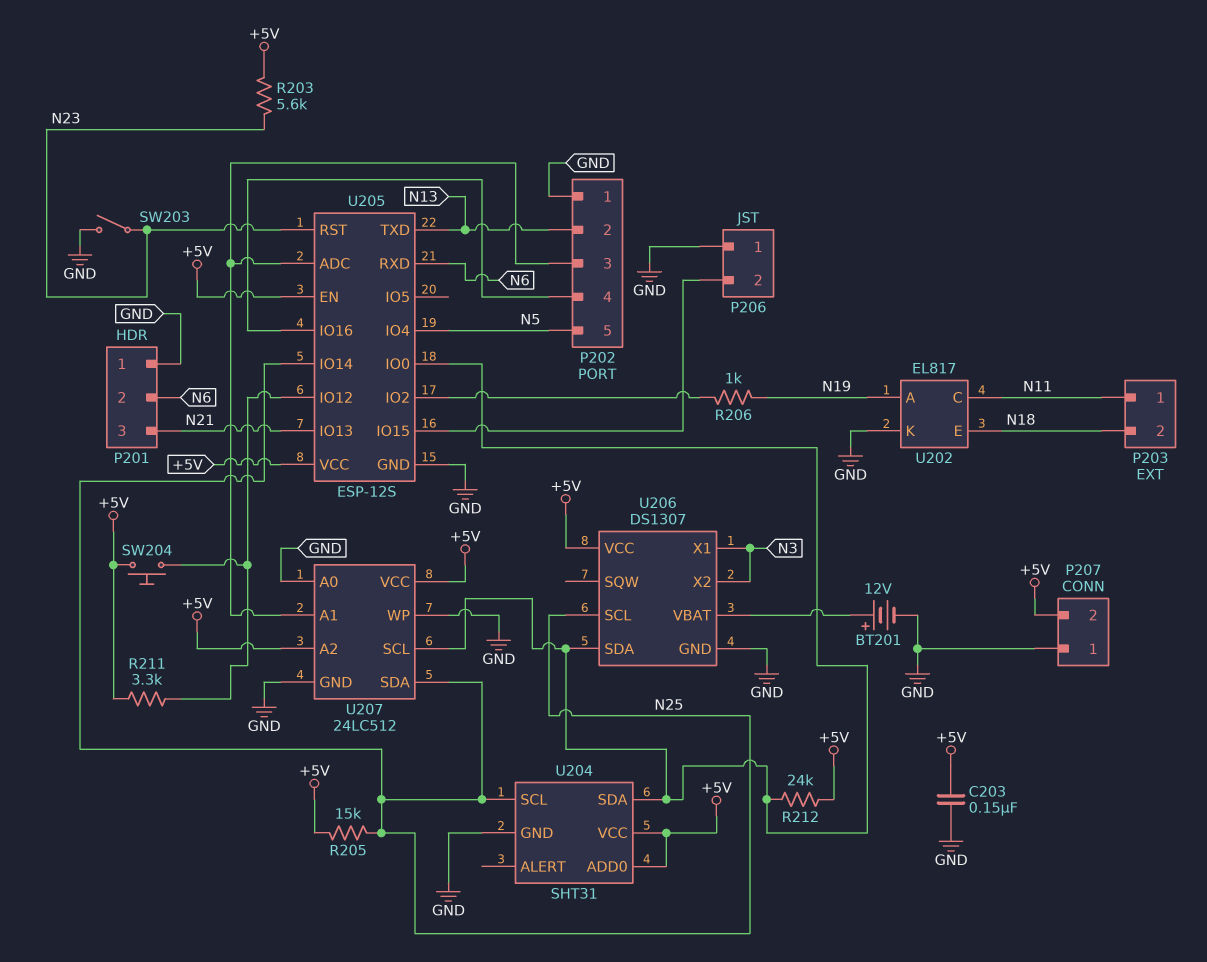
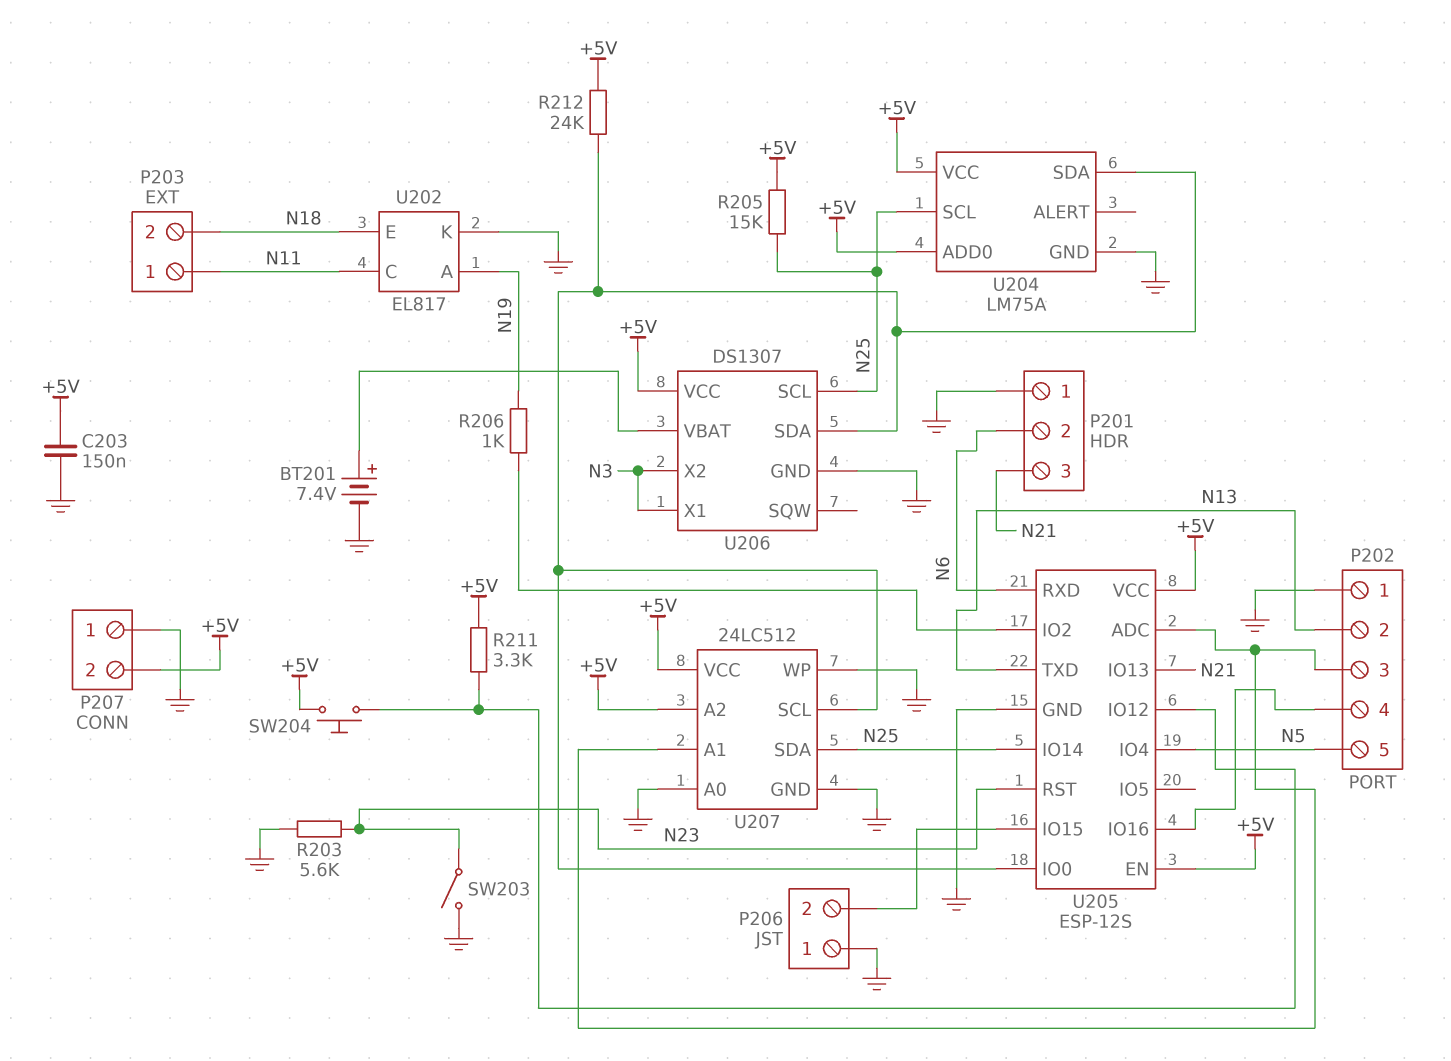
BT201: 12V (plus U206/VBAT, minus GND) -> 7.4V (plus U206/VBAT, minus GND)
R203: 5.6k (+5V, N23) -> 5.6k (GND, N23)
U204: SHT31 -> LM75A

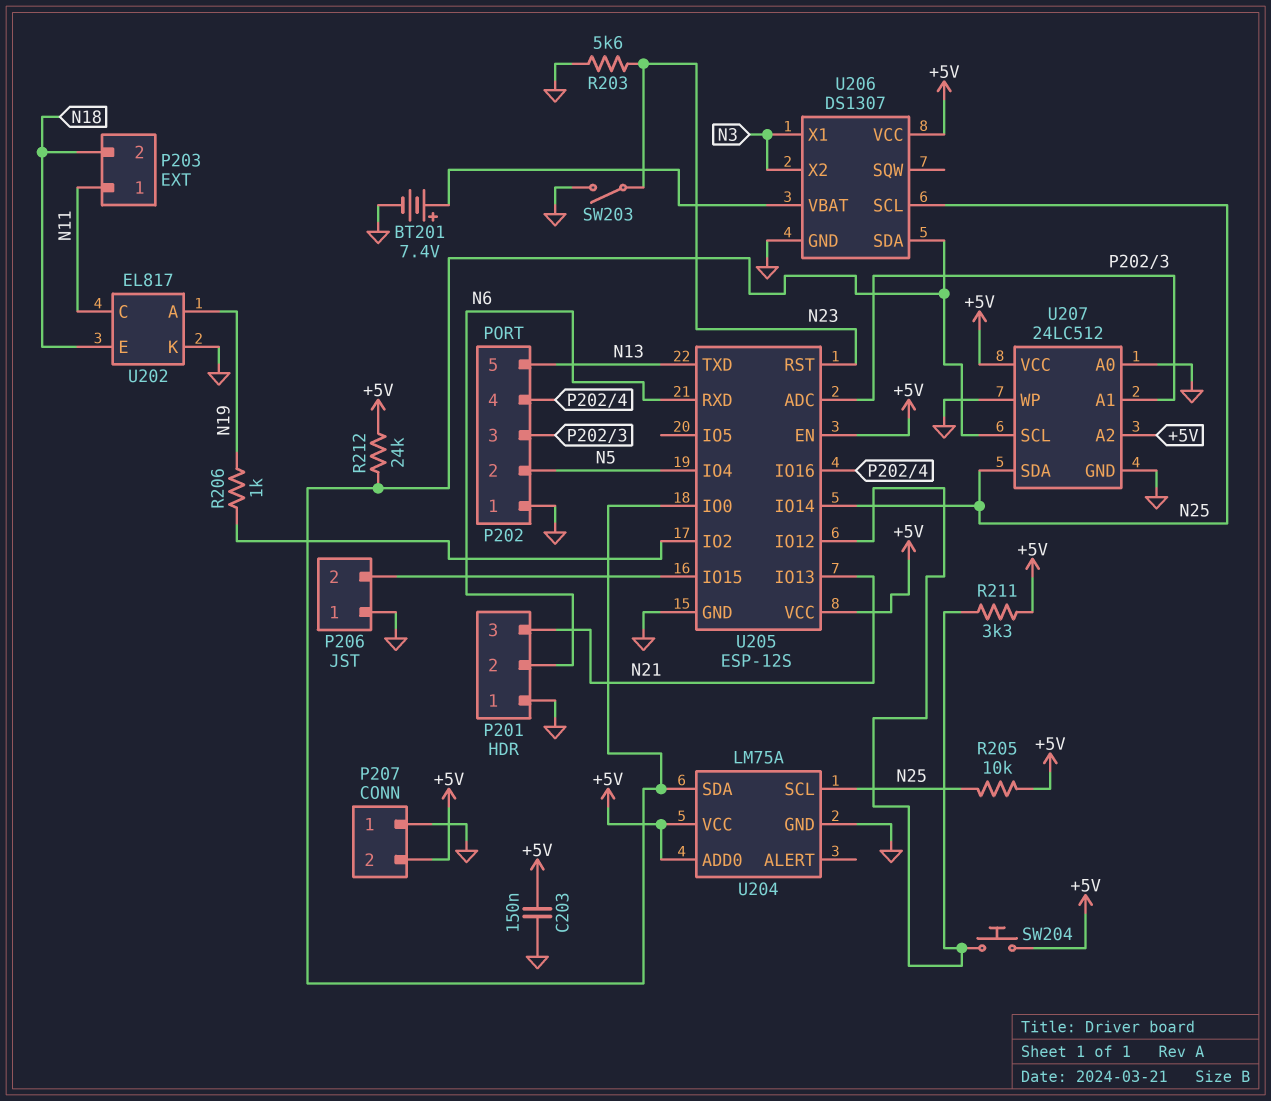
P202 pin 2: N13 -> N5
P202 pin 5: N5 -> N13
R205: 15k (+5V, N25) -> 10k (+5V, N25)

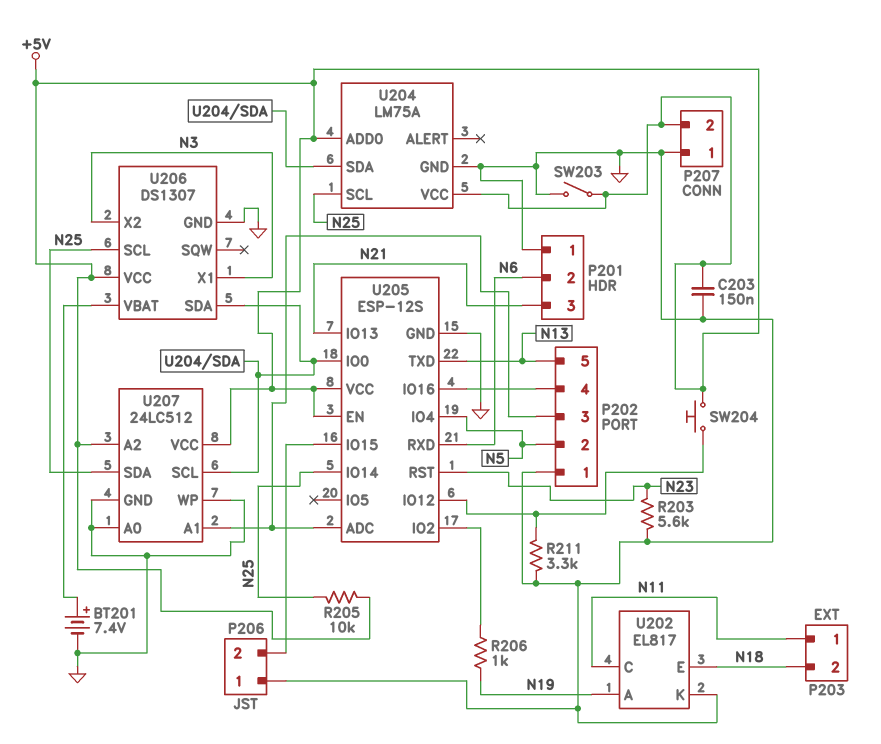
R211: 3.3k (+5V, U205/IO12) -> 3.3k (GND, U205/IO12)
R212: 24k (+5V, U204/SDA) -> none
SW203: switch (GND, N23) -> switch (+5V, GND)

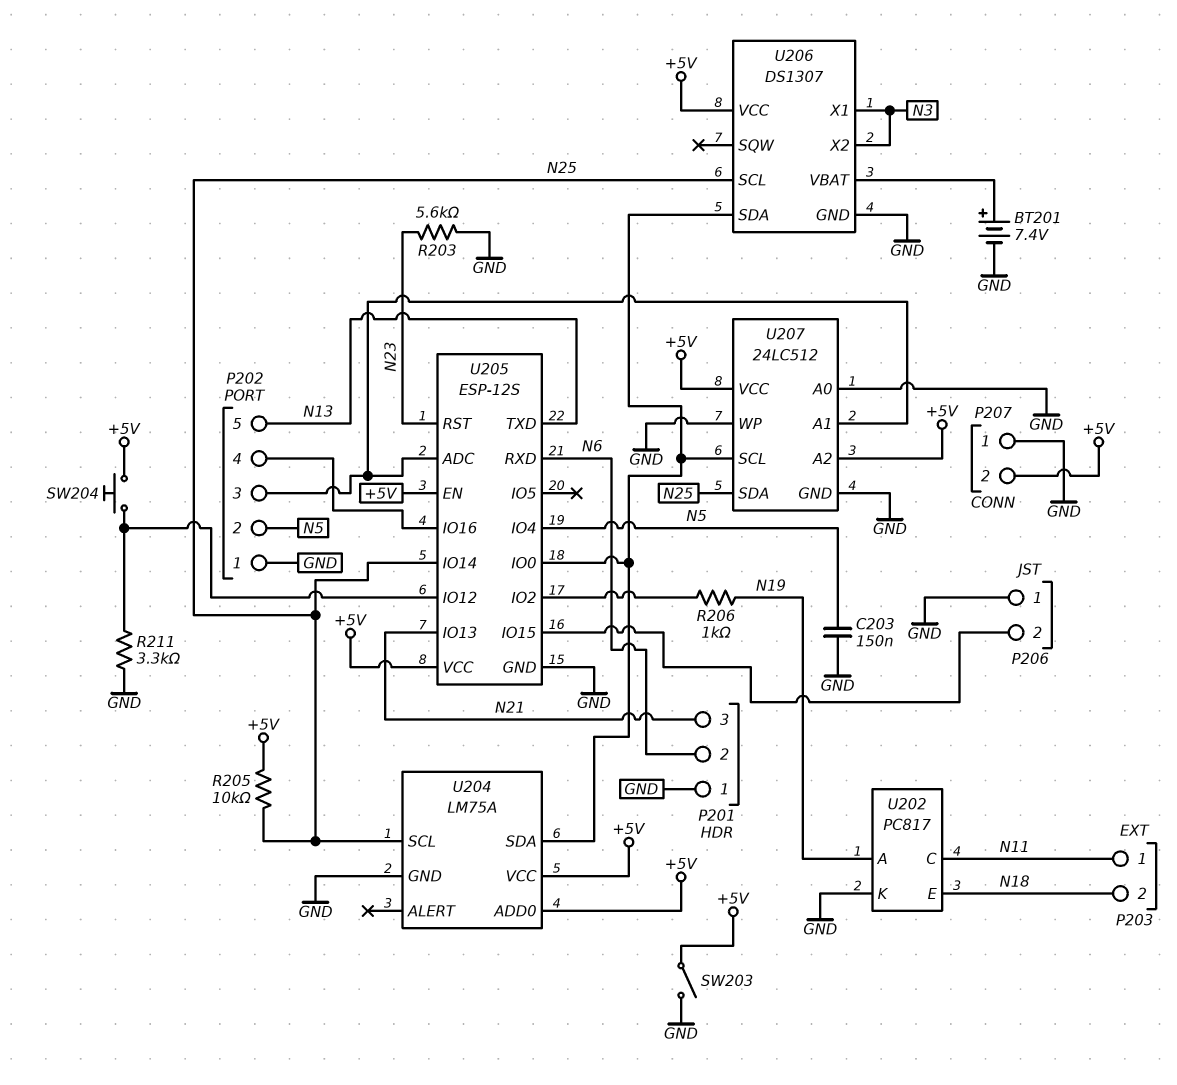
C203: 150nF (+5V, GND) -> 150nF (GND, N5)
U202: EL817 -> PC817

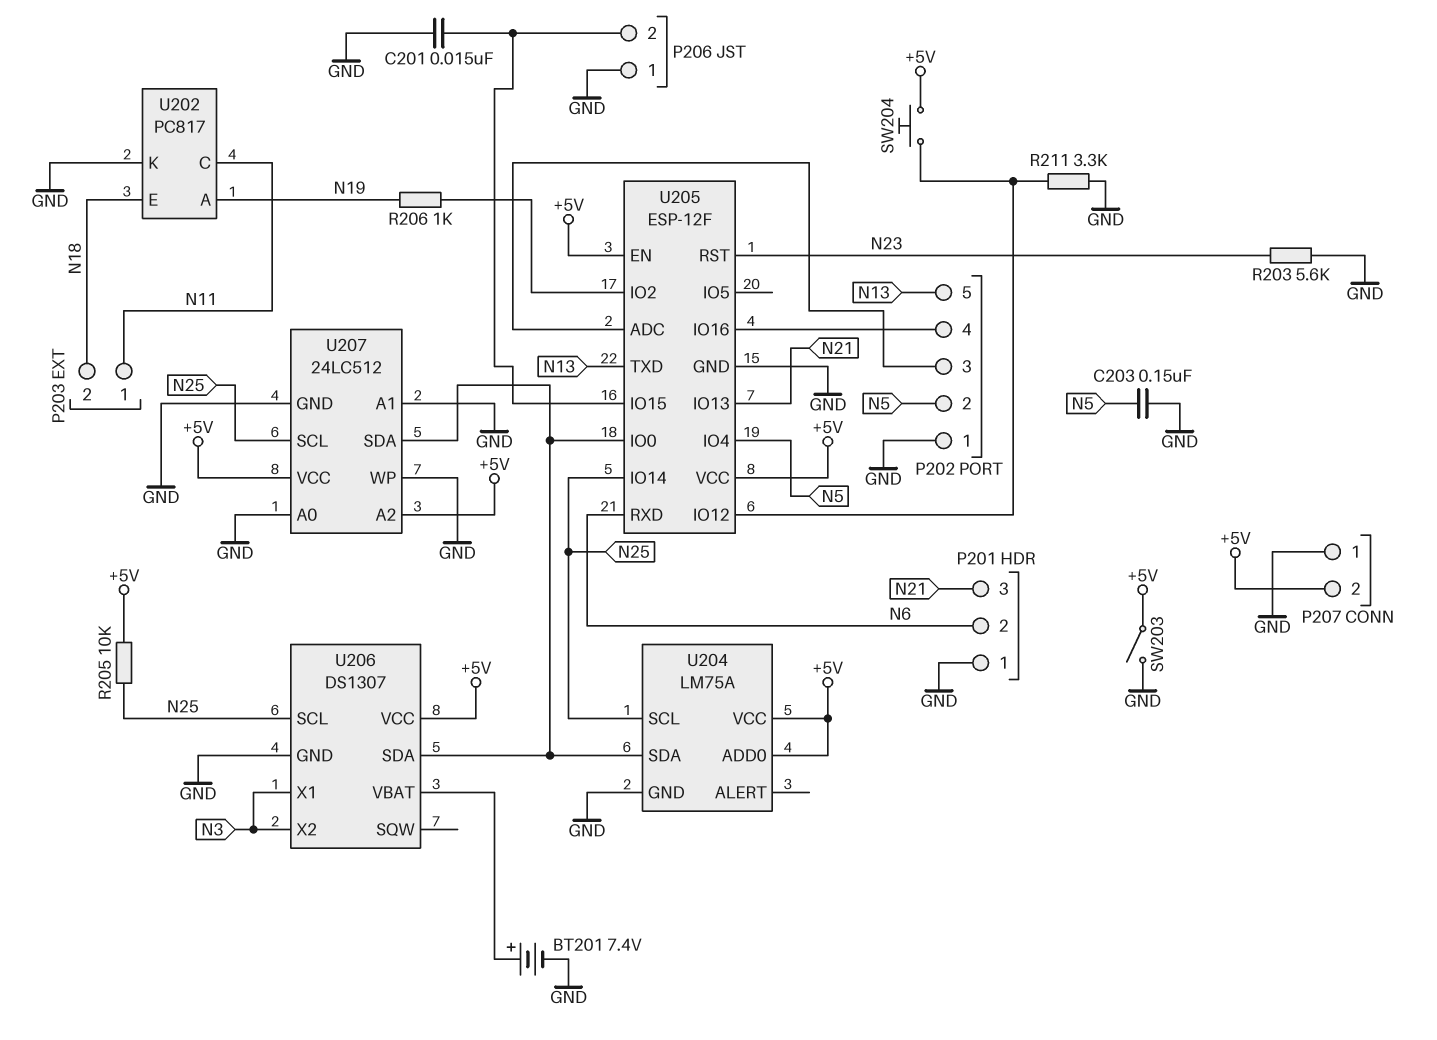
C201: none -> 15nF (GND, P206/2)
U205: ESP-12S -> ESP-12F
U207 pin A1: P202/3 -> GND
U207 pin SCL: U204/SDA -> N25
U207 pin SDA: N25 -> U204/SDA

